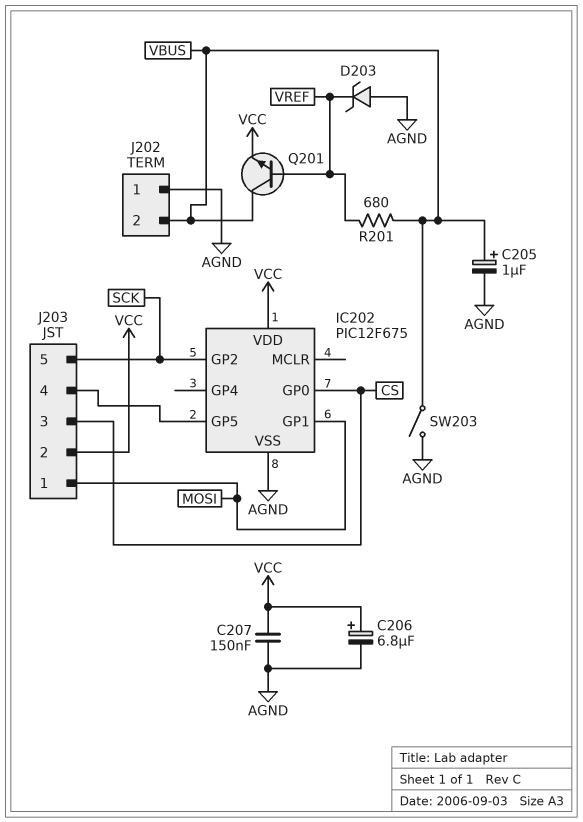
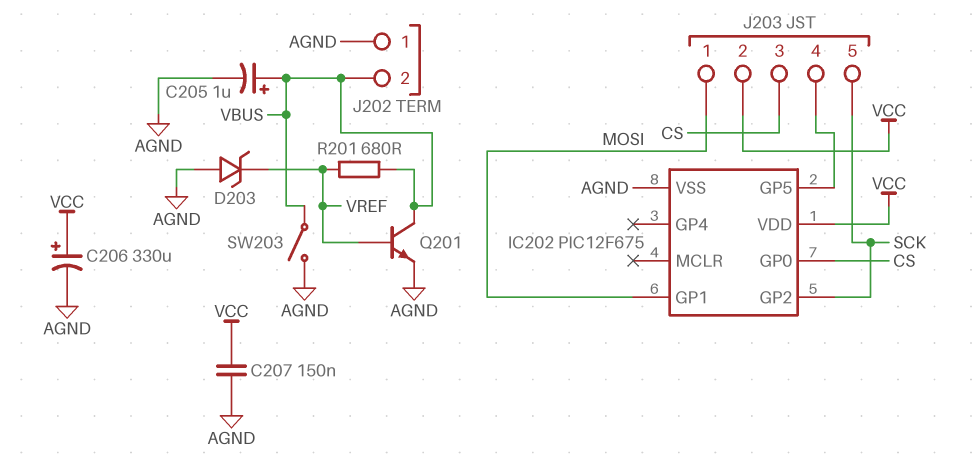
C206: 6.8uF (plus VCC, minus AGND) -> 330uF (plus VCC, minus AGND)
Q201: NPN (B VREF, C VBUS, E VCC) -> NPN (B VREF, C VBUS, E AGND)

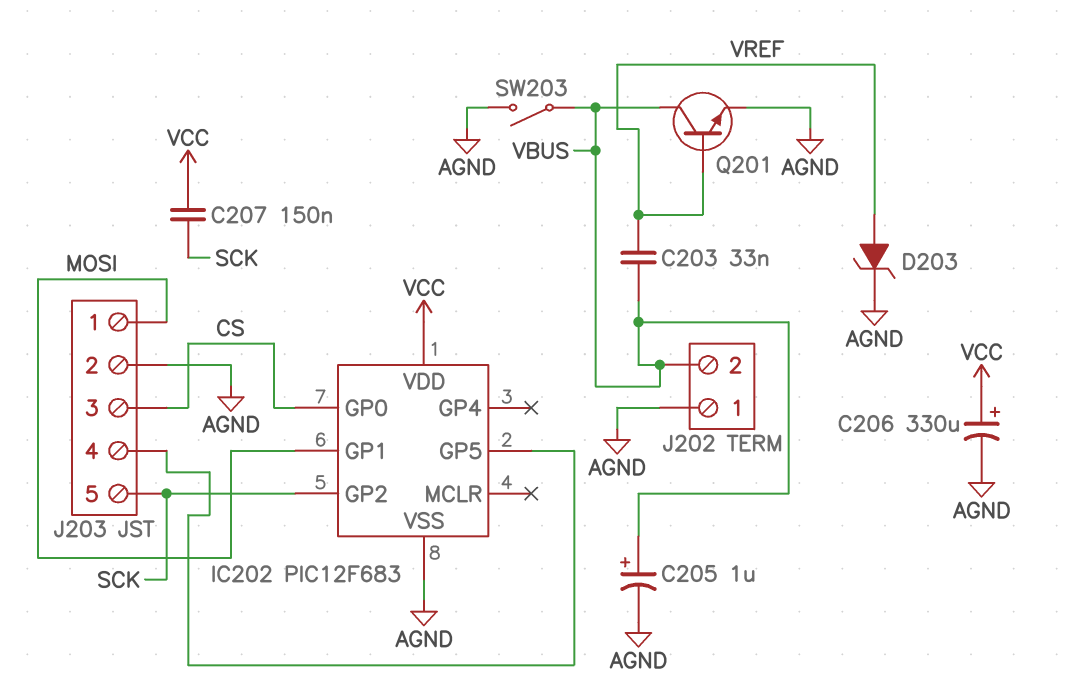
C203: none -> 33nF (VBUS, VREF)
C207: 150nF (AGND, VCC) -> 150nF (SCK, VCC)
D203: zener (A AGND, K VREF) -> zener (A VREF, K AGND)
IC202: PIC12F675 -> PIC12F683
J203 pin 2: VCC -> AGND
R201: 680 (VBUS, VREF) -> none

